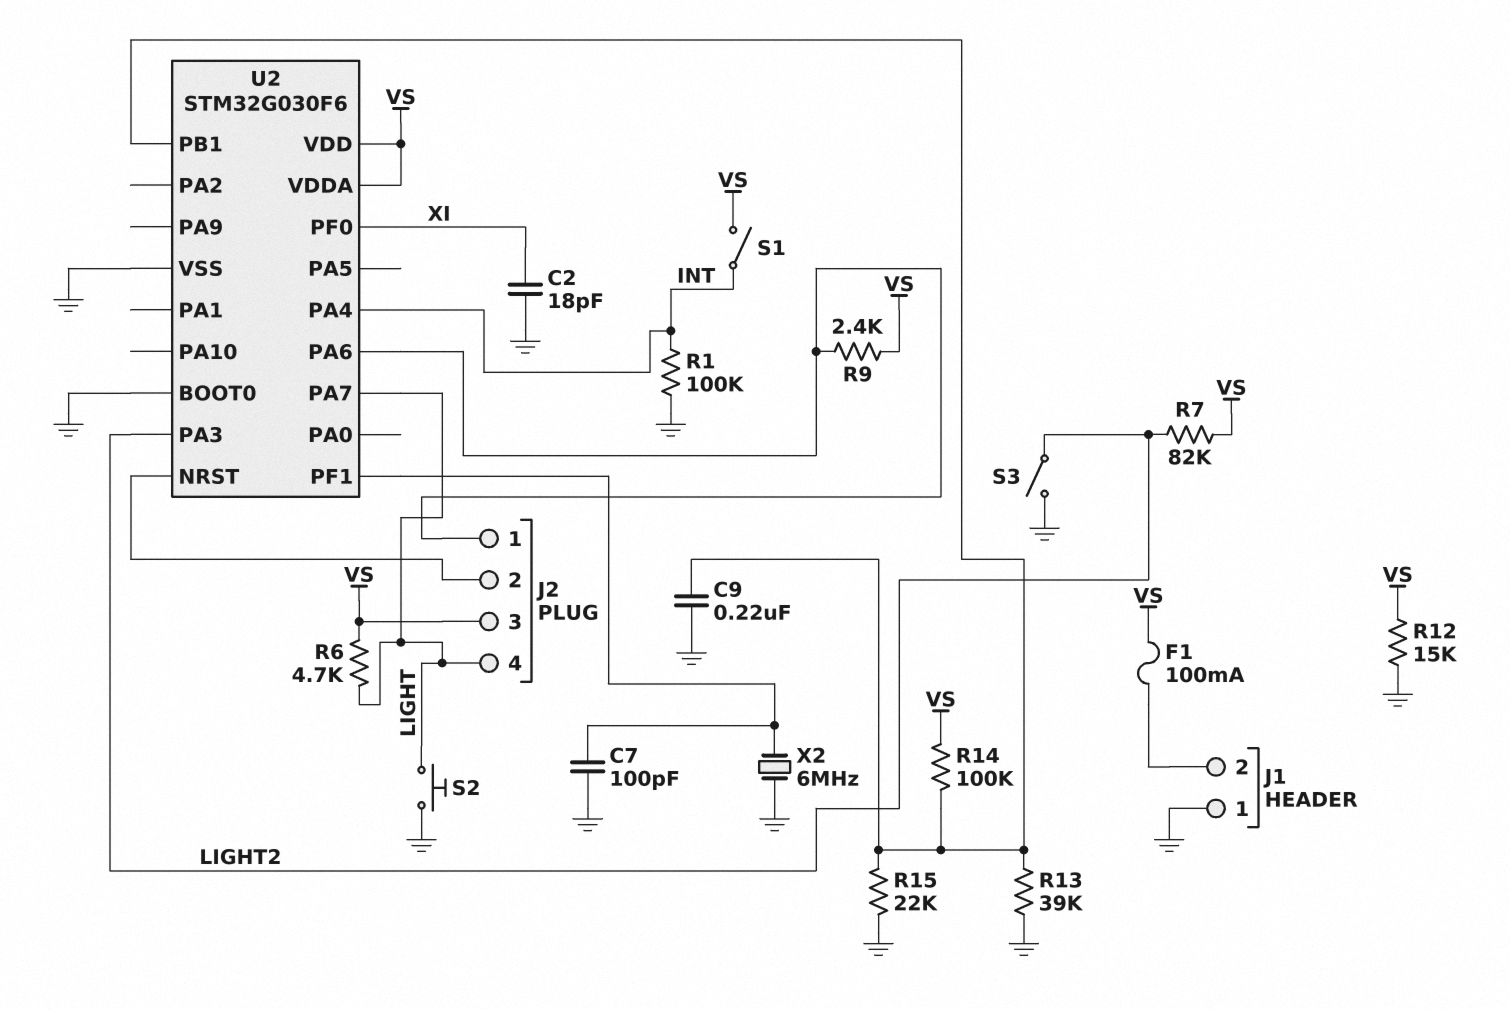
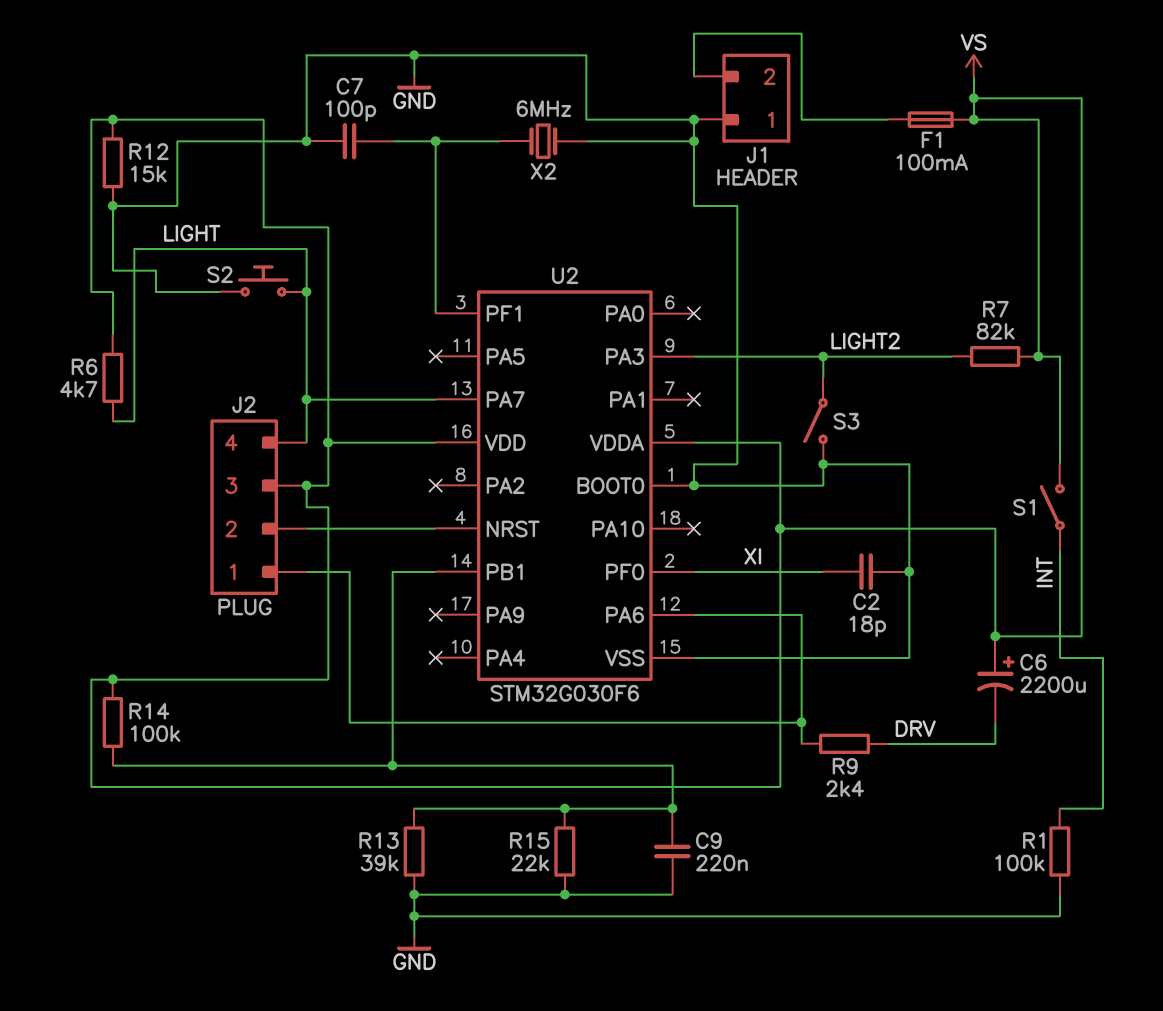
C6: none -> 2200uF (plus VS, minus DRV)
R9: 2.4k (J2/1, VS) -> 2.4k (DRV, J2/1)
U2 pin PA4: INT -> none

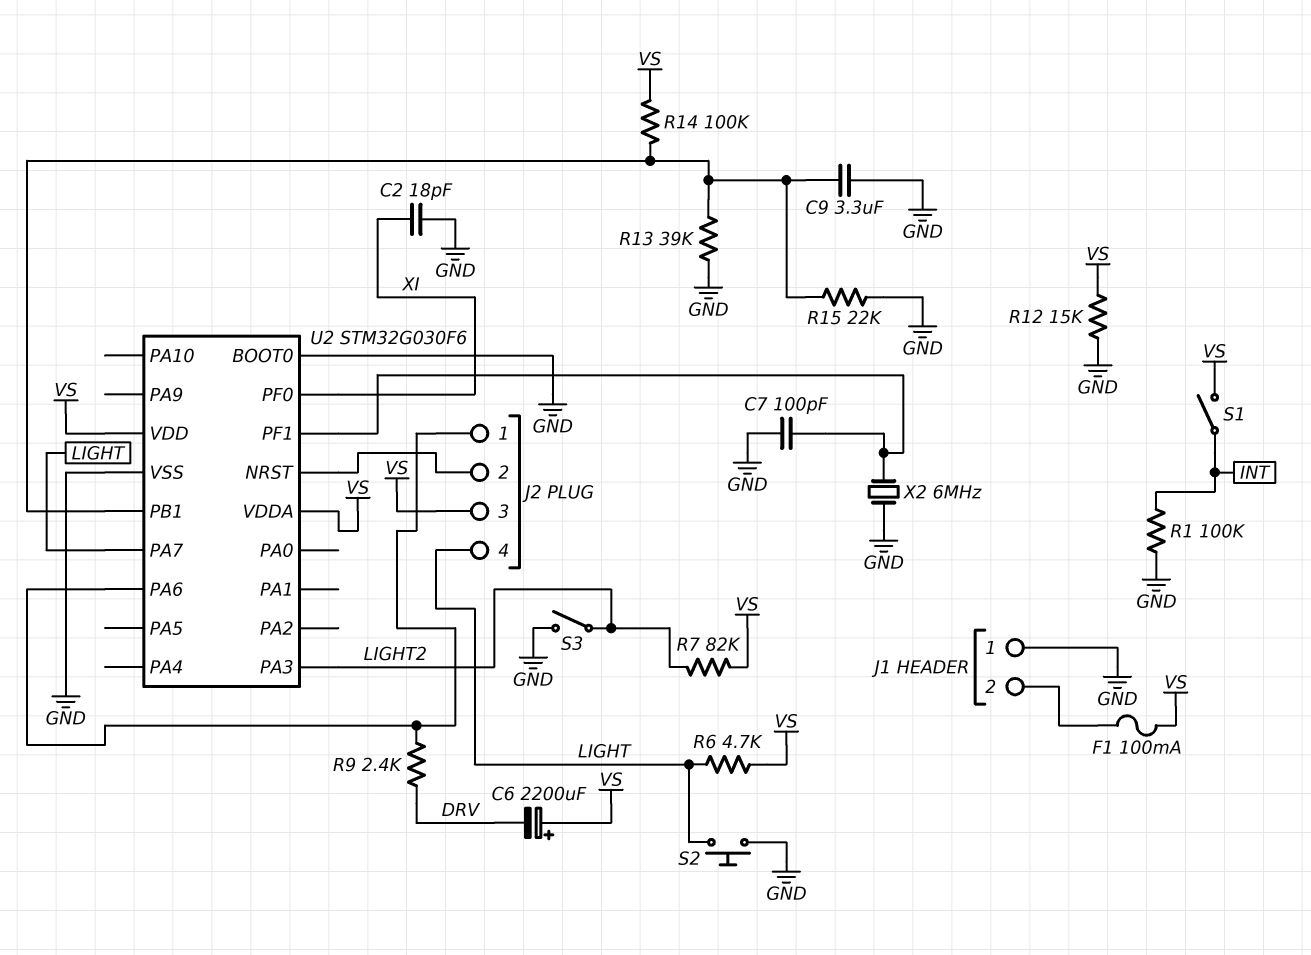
C9: 220nF (GND, U2/PB1) -> 3.3uF (GND, U2/PB1)

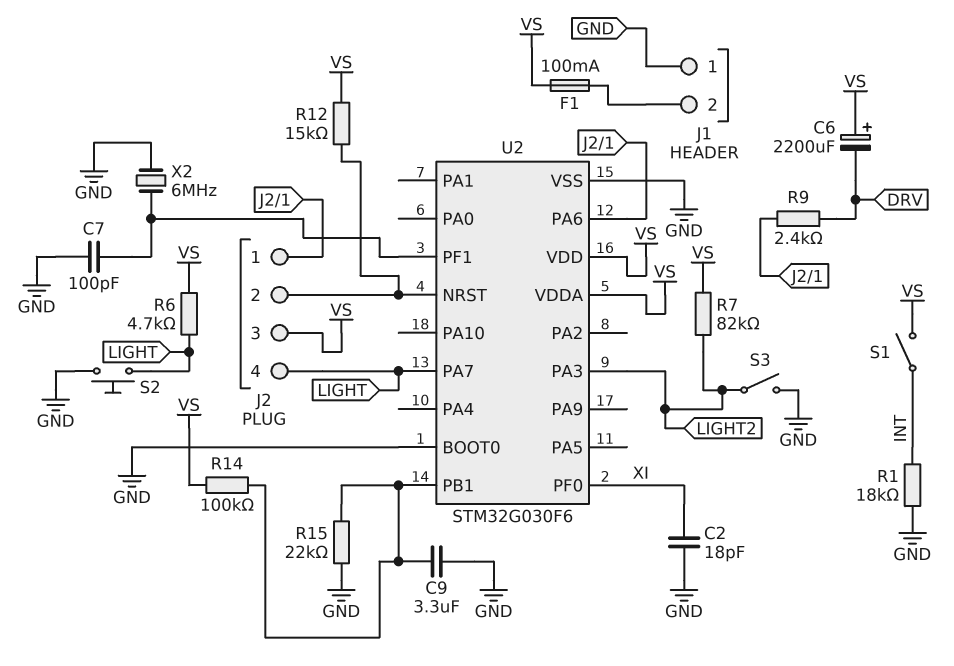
R1: 100k (GND, INT) -> 18k (GND, INT)
R12: 15k (GND, VS) -> 15k (J2/2, VS)
R13: 39k (GND, U2/PB1) -> none

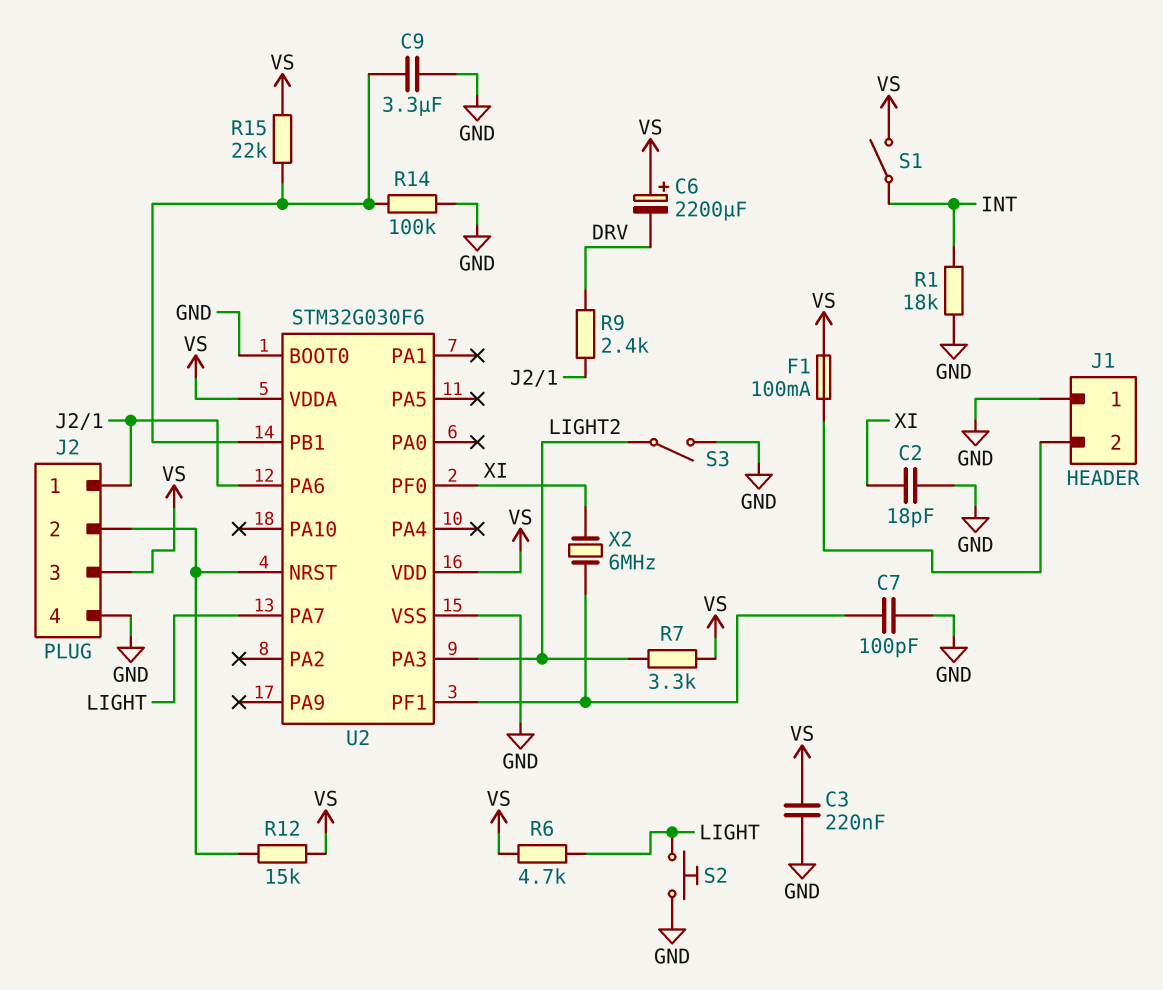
C3: none -> 220nF (GND, VS)
J2 pin 4: LIGHT -> GND
R7: 82k (LIGHT2, VS) -> 3.3k (LIGHT2, VS)
R14: 100k (U2/PB1, VS) -> 100k (GND, U2/PB1)
R15: 22k (GND, U2/PB1) -> 22k (U2/PB1, VS)
X2: 6MHz (GND, U2/PF1) -> 6MHz (U2/PF1, XI)

